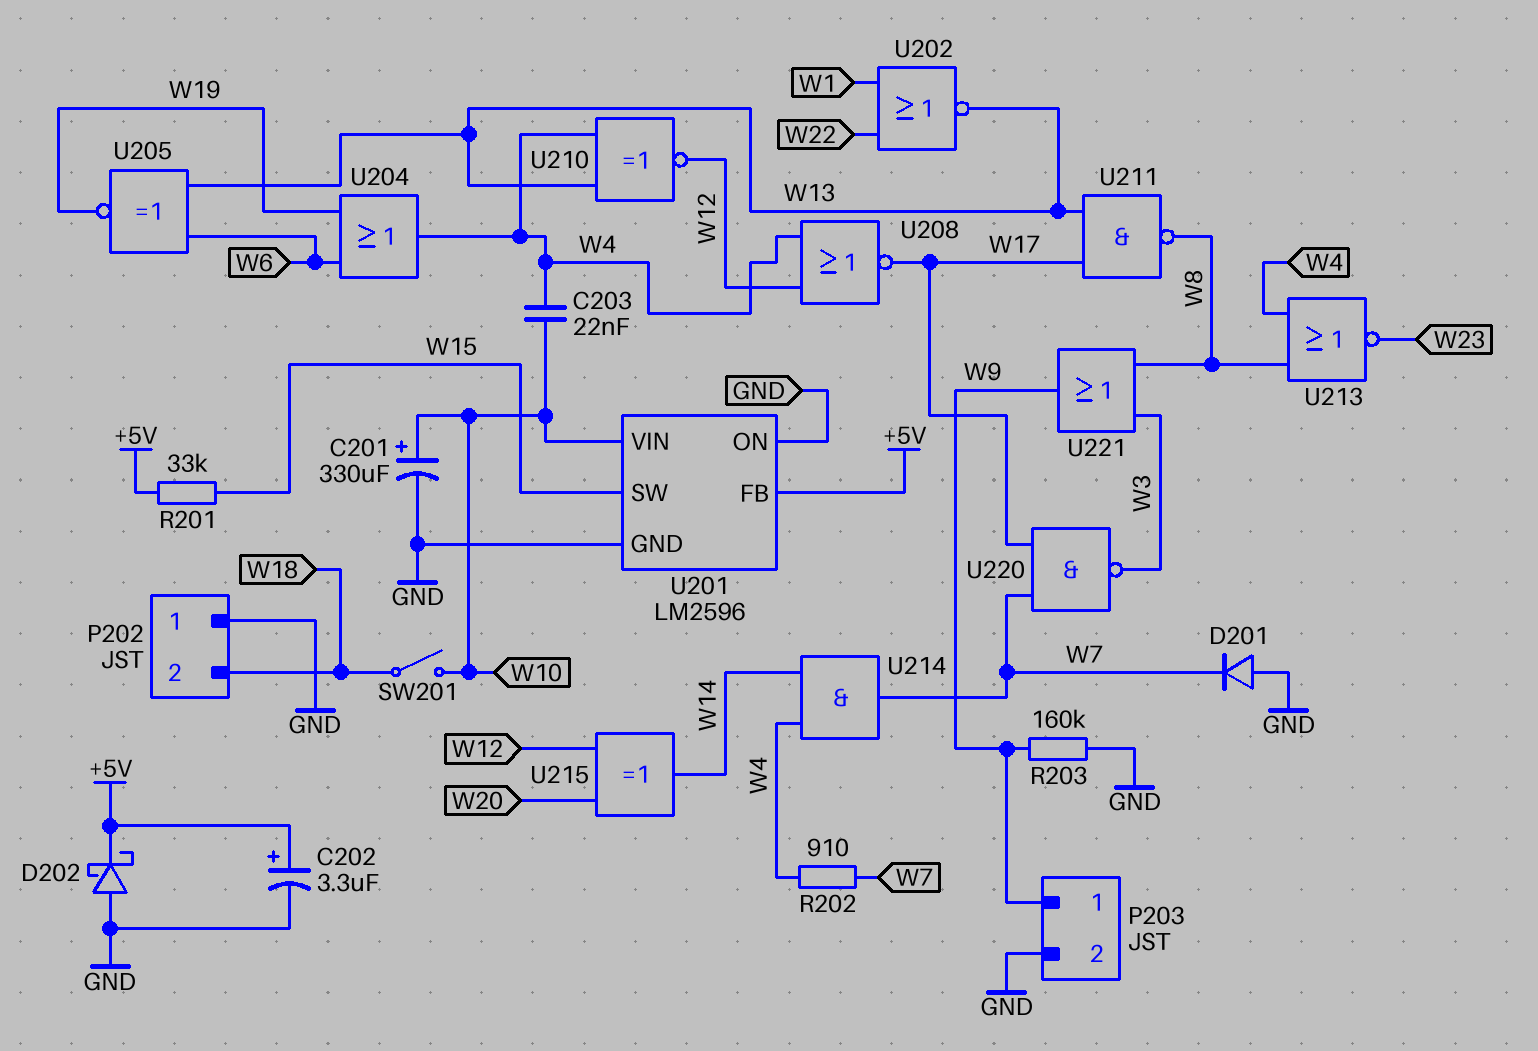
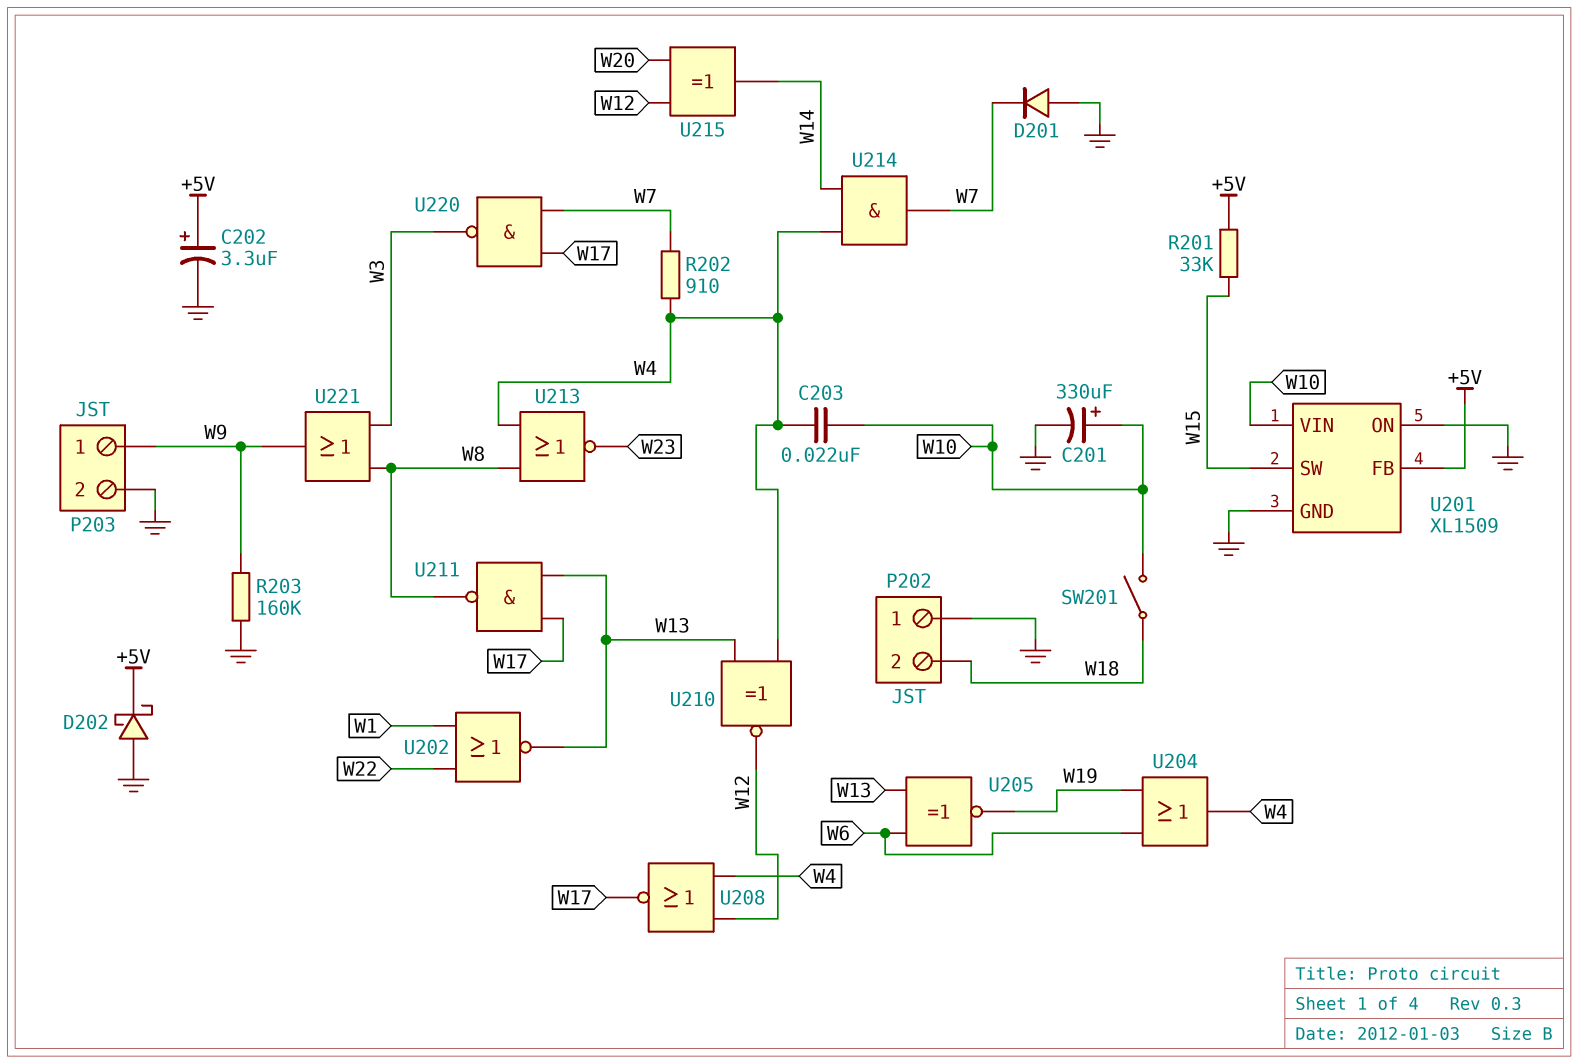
U201: LM2596 -> XL1509

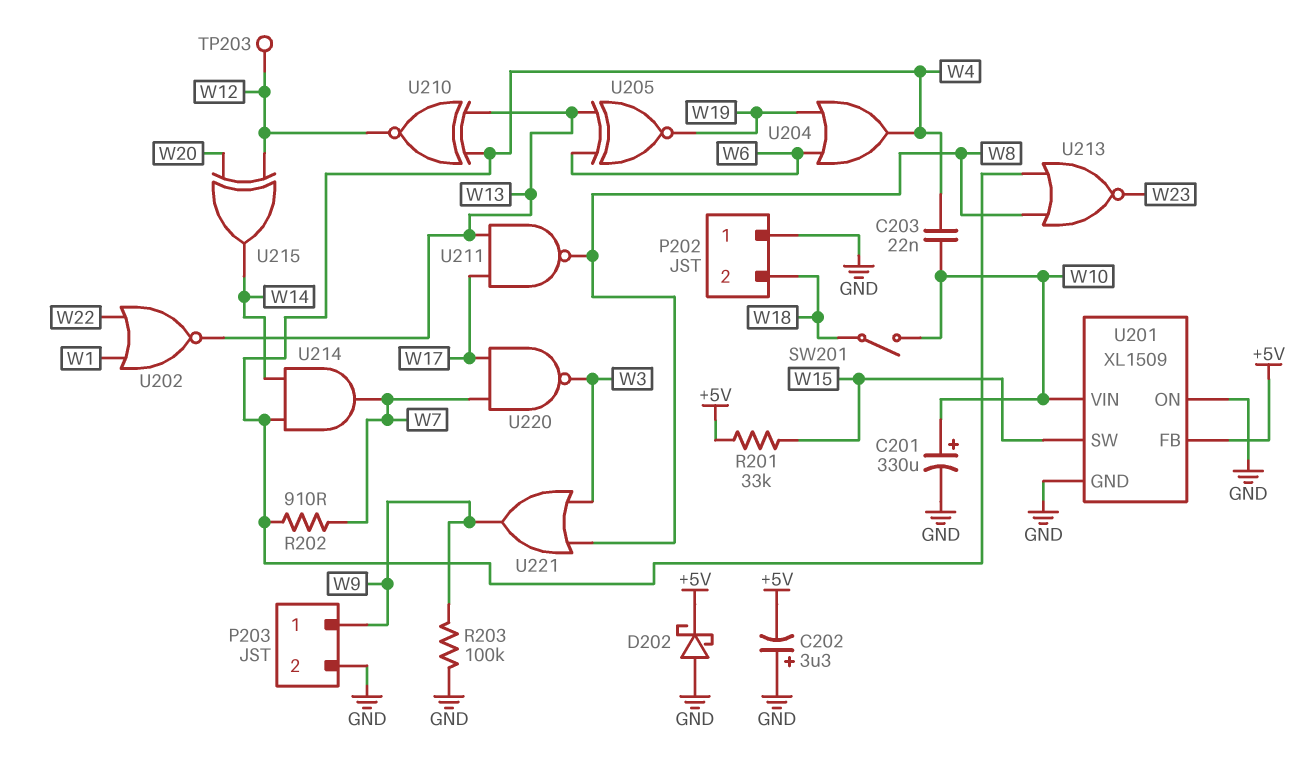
C202: 3.3uF (plus +5V, minus GND) -> 3.3uF (plus GND, minus +5V)
D201: diode (A GND, K W7) -> none
R203: 160k (GND, W9) -> 100k (GND, W9)
TP203: none -> test point (W12)
U208: NOR (in W4, in W12, out W17) -> none

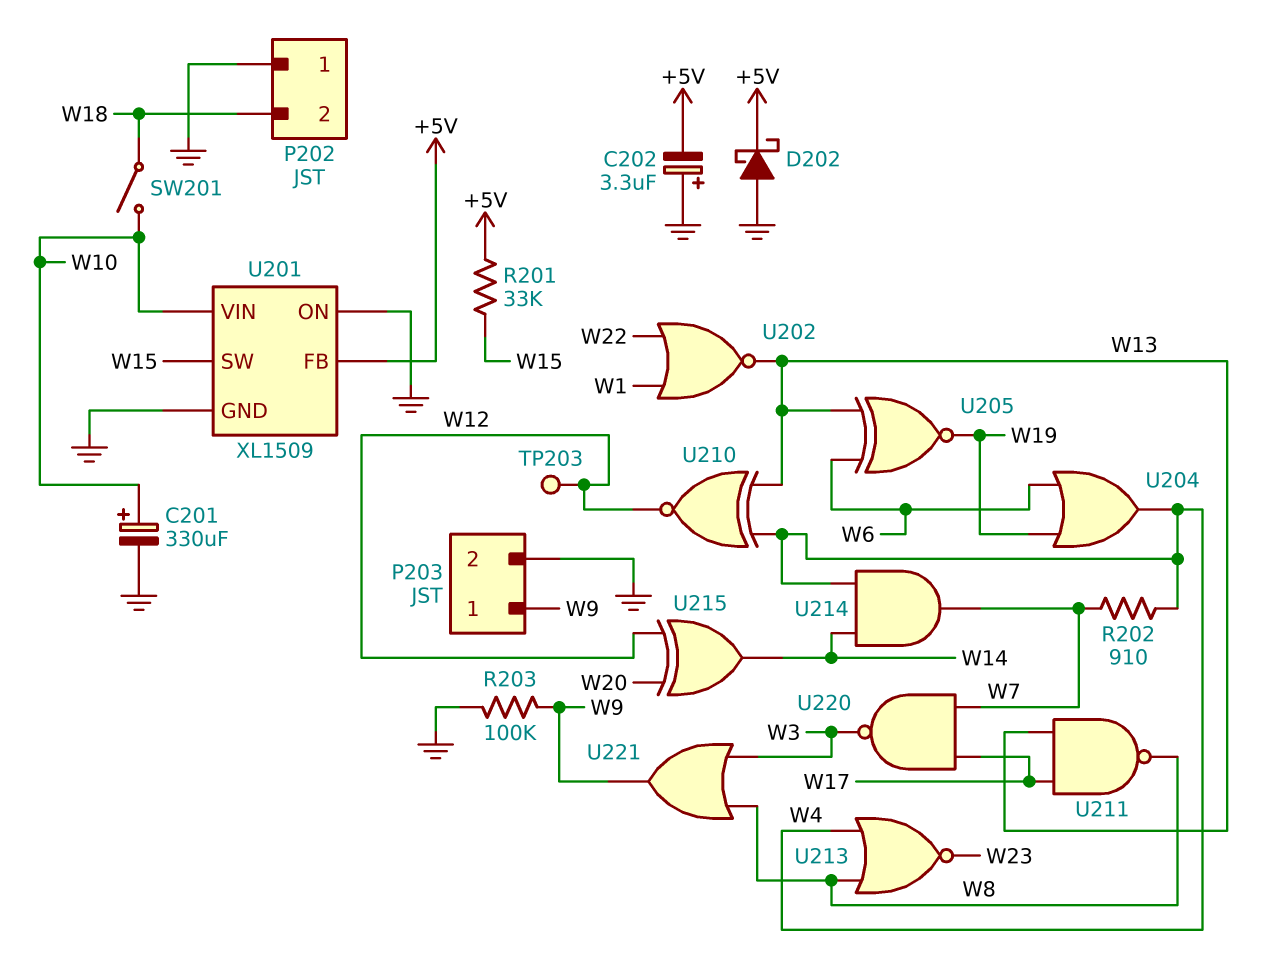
C203: 22nF (W4, W10) -> none

